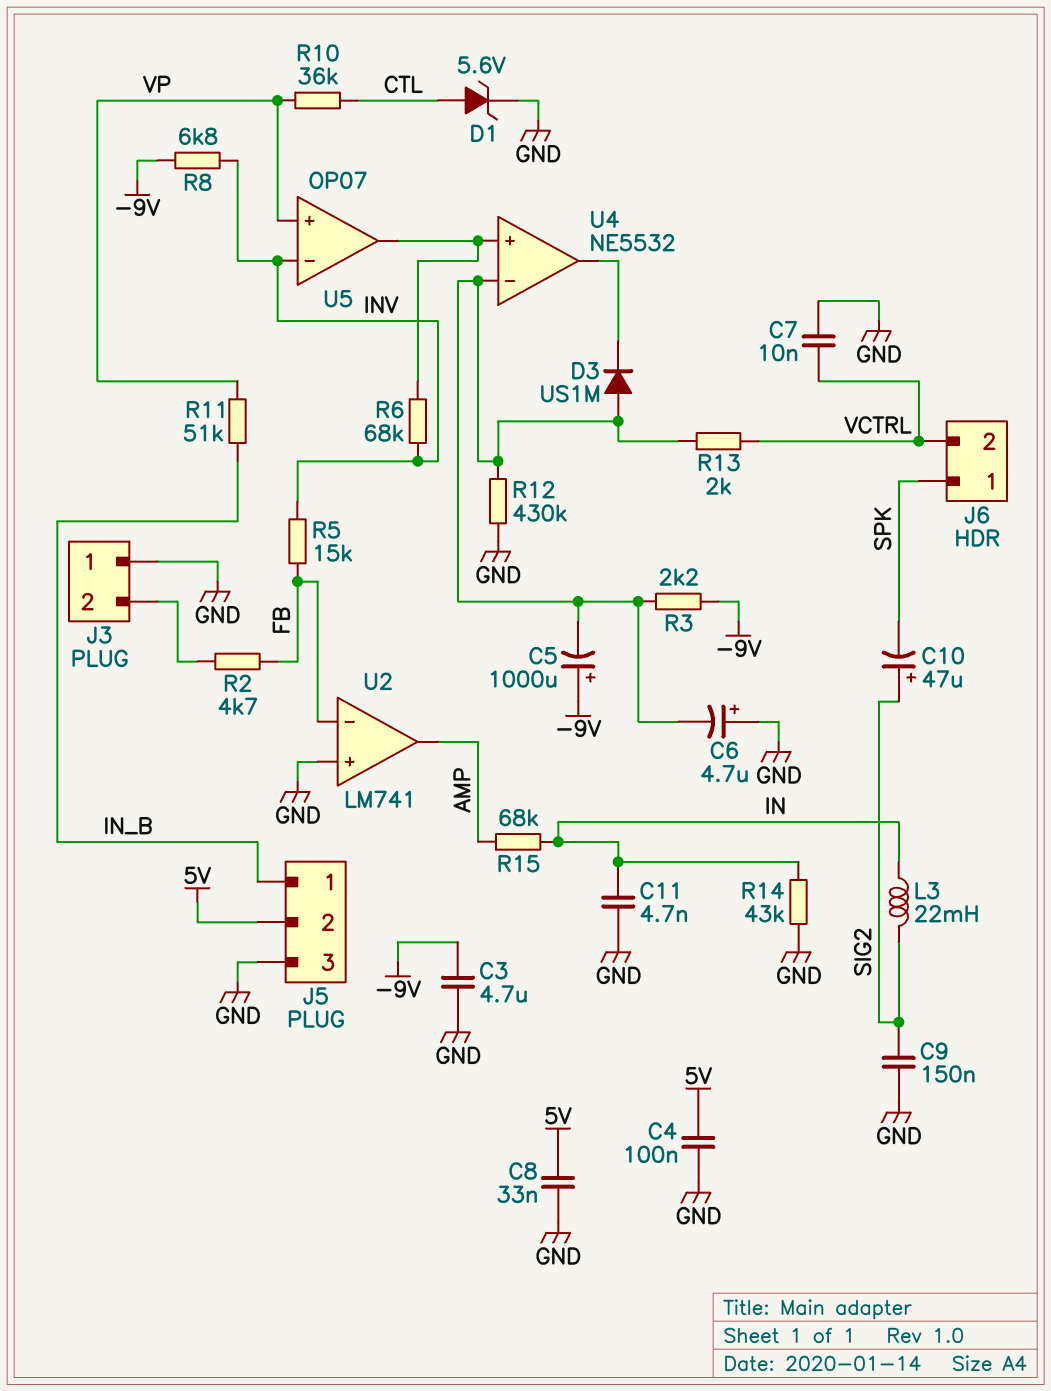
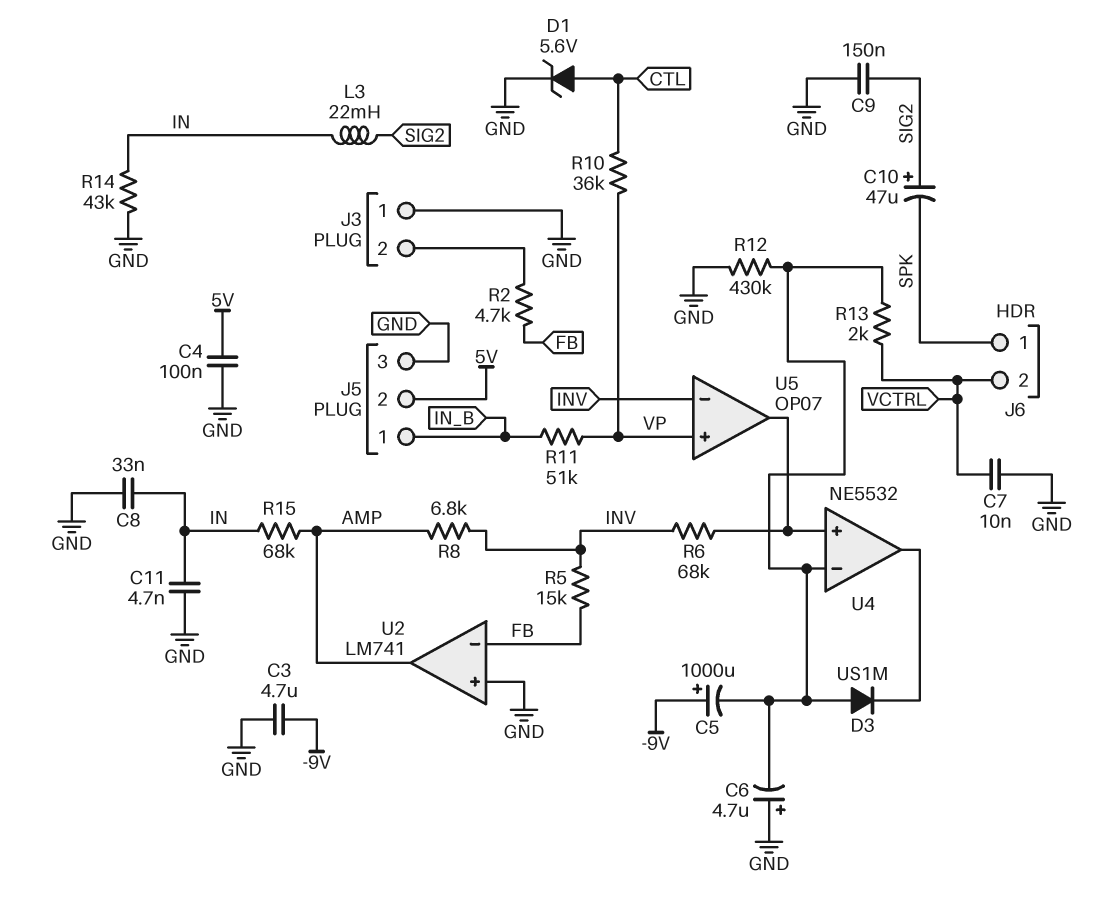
C8: 33nF (5V, GND) -> 33nF (GND, IN)
R3: 2.2k (-9V, U4/in-) -> none
R8: 6.8k (-9V, INV) -> 6.8k (AMP, INV)

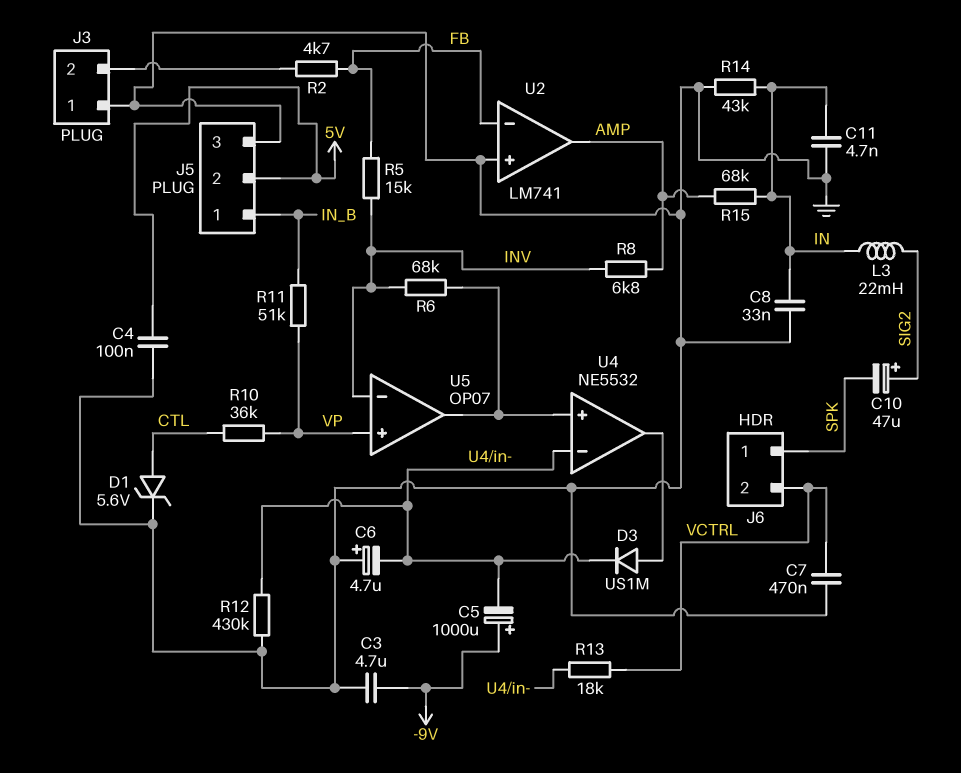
C7: 10nF (GND, VCTRL) -> 470nF (GND, VCTRL)
C9: 150nF (GND, SIG2) -> none
D3: diode US1M (A U4/in-, K U4/out) -> diode US1M (A U4/out, K U4/in-)
R13: 2k (U4/in-, VCTRL) -> 18k (U4/in-, VCTRL)

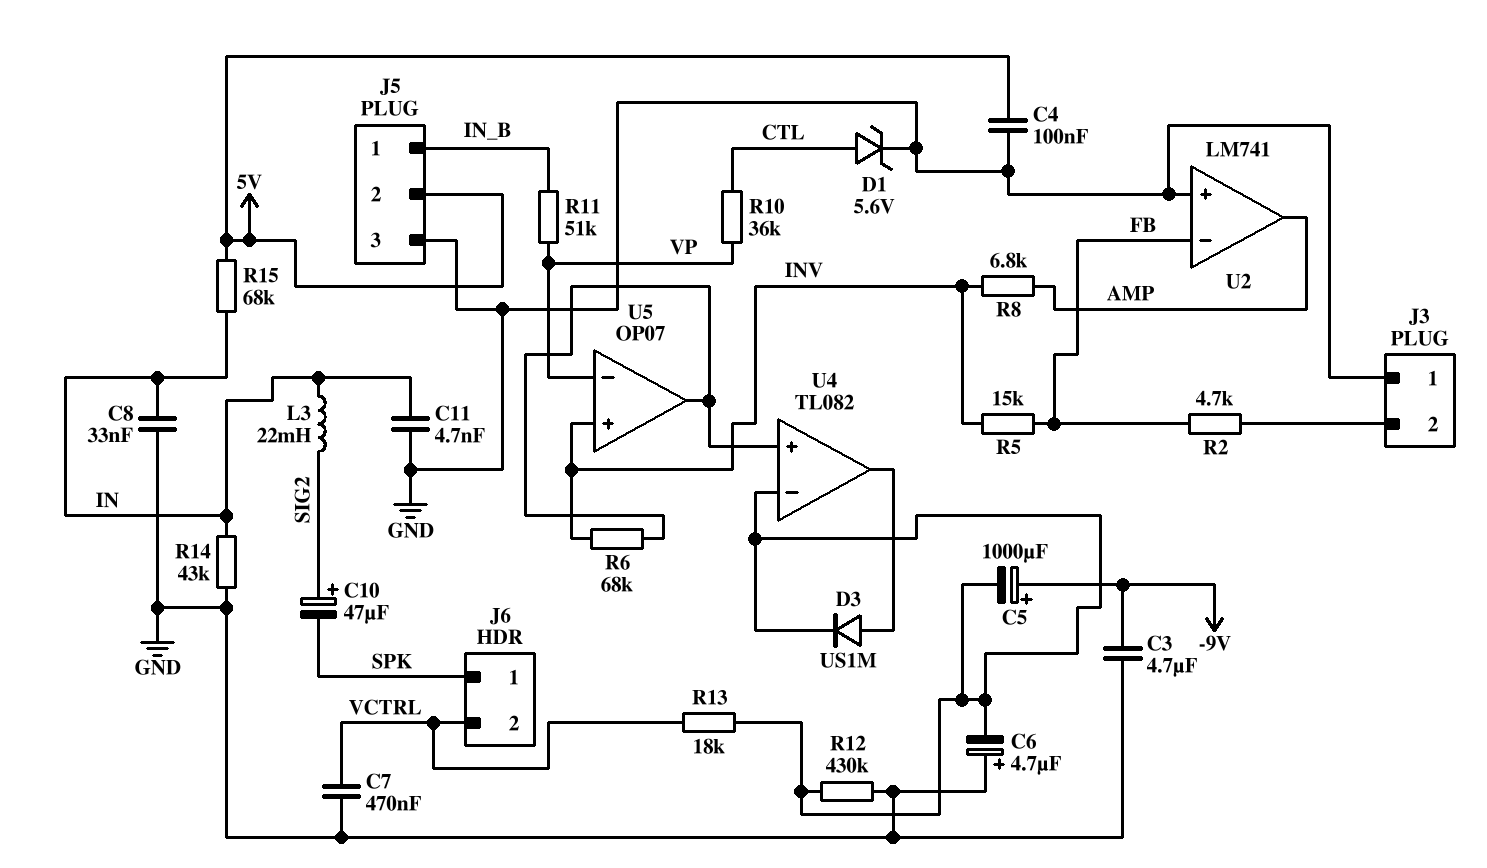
R15: 68k (AMP, IN) -> 68k (5V, IN)
U4: NE5532 -> TL082
U5 pin in+: VP -> INV
U5 pin in-: INV -> VP

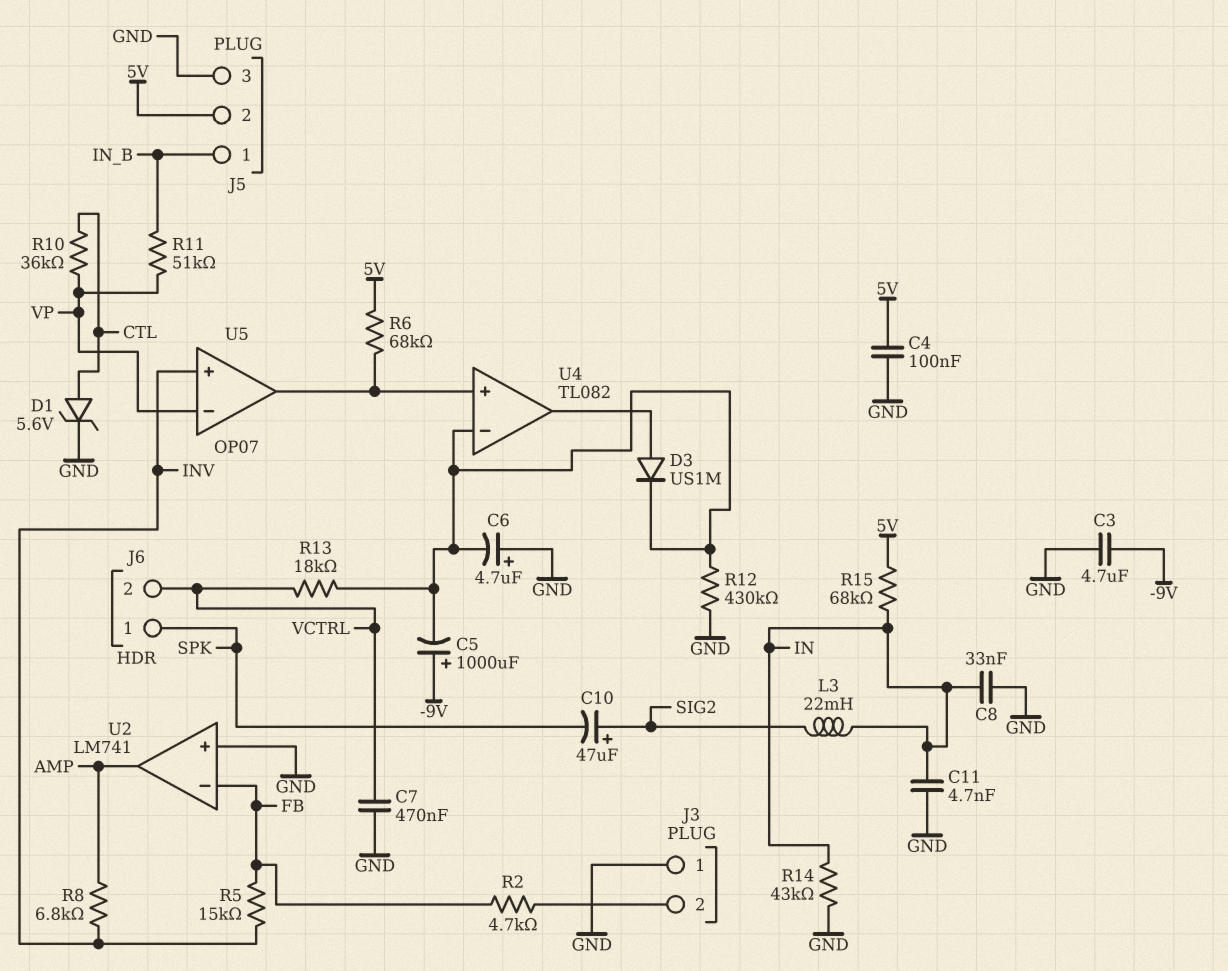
R6: 68k (INV, U4/in+) -> 68k (5V, U4/in+)

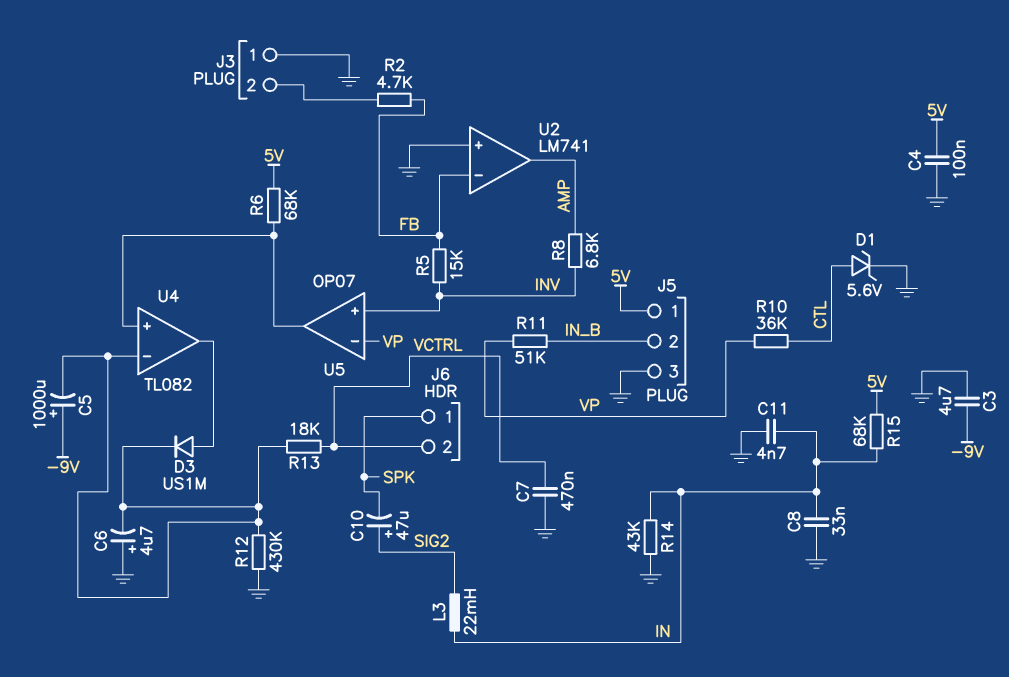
J5 pin 1: IN_B -> 5V
J5 pin 2: 5V -> IN_B

